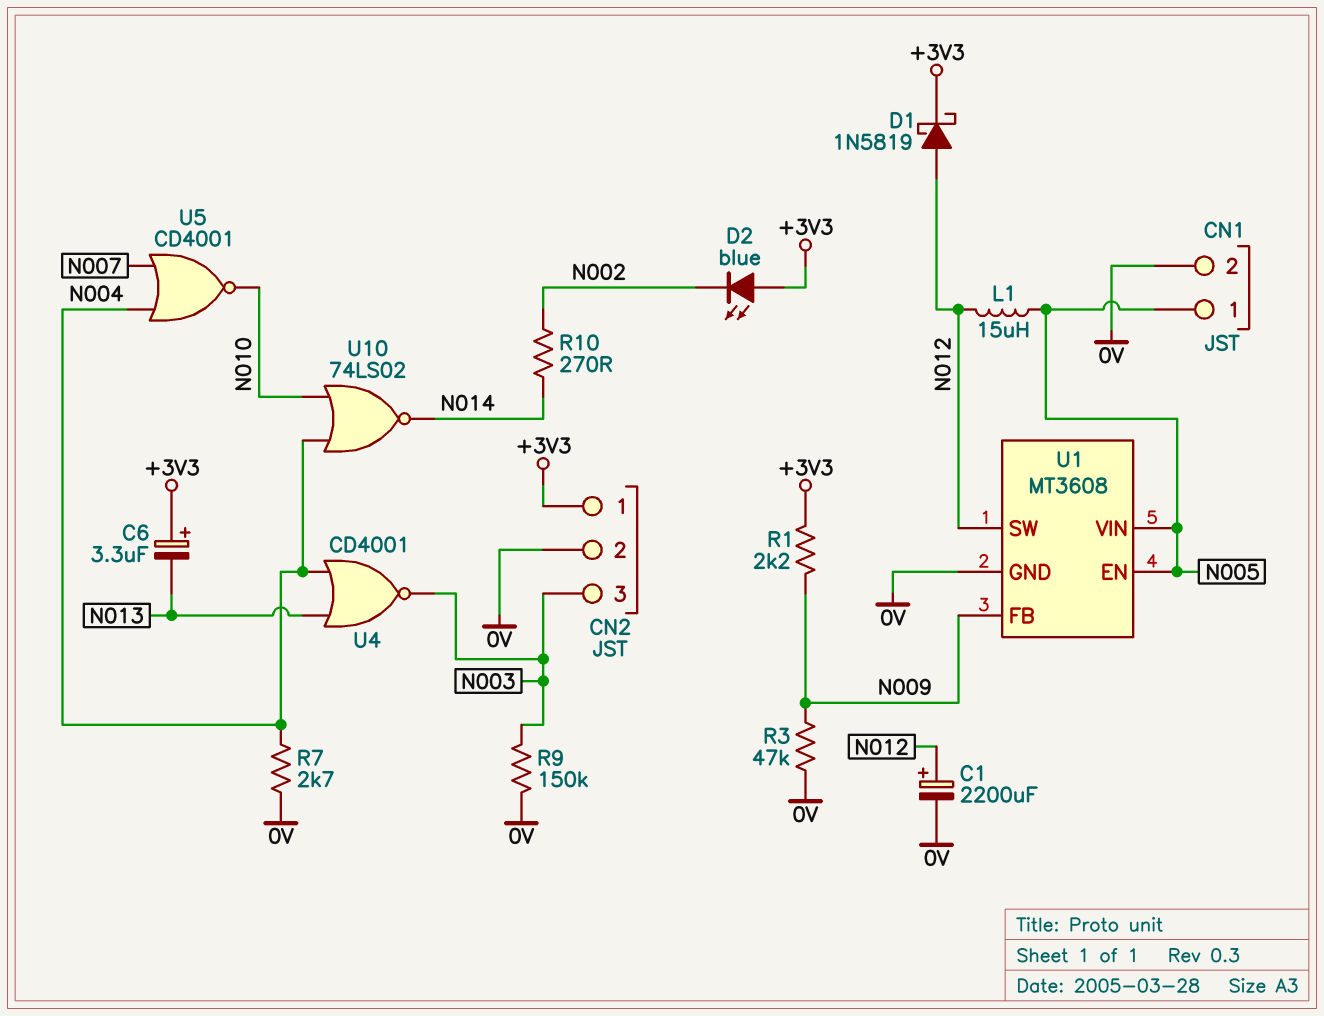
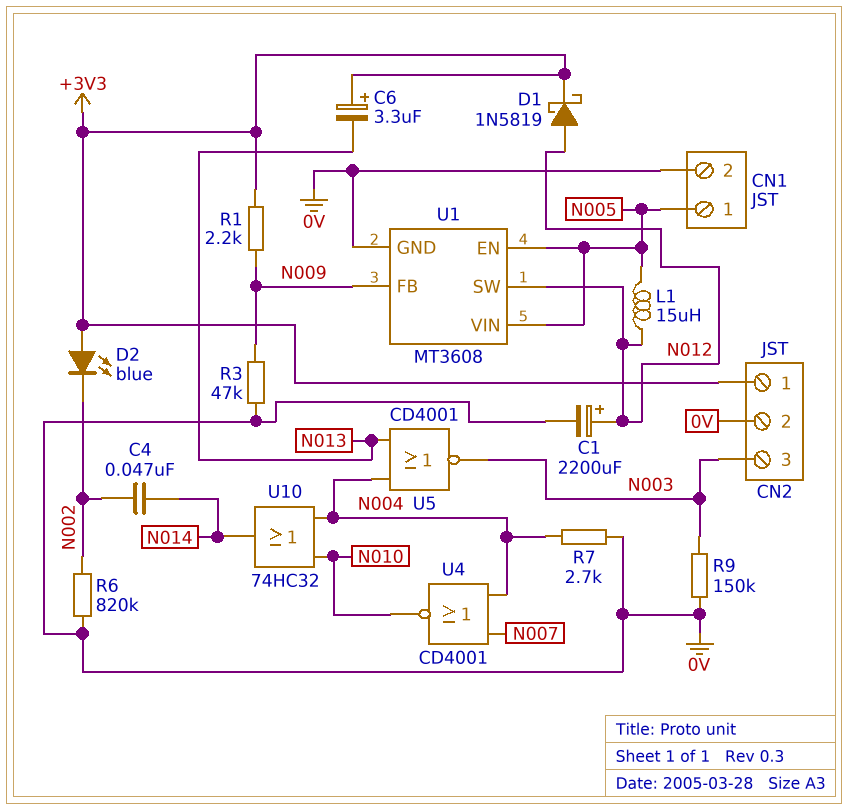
C4: none -> 47nF (N002, N014)
R6: none -> 820k (0V, N002)
R10: 270 (N002, N014) -> none
U4: NOR CD4001 (in N004, in N013, out N003) -> NOR CD4001 (in N004, in N007, out N010)
U5: NOR CD4001 (in N004, in N007, out N010) -> NOR CD4001 (in N004, in N013, out N003)
U10: NOR 74LS02 (in N004, in N010, out N014) -> OR 74HC32 (in N004, in N010, out N014)

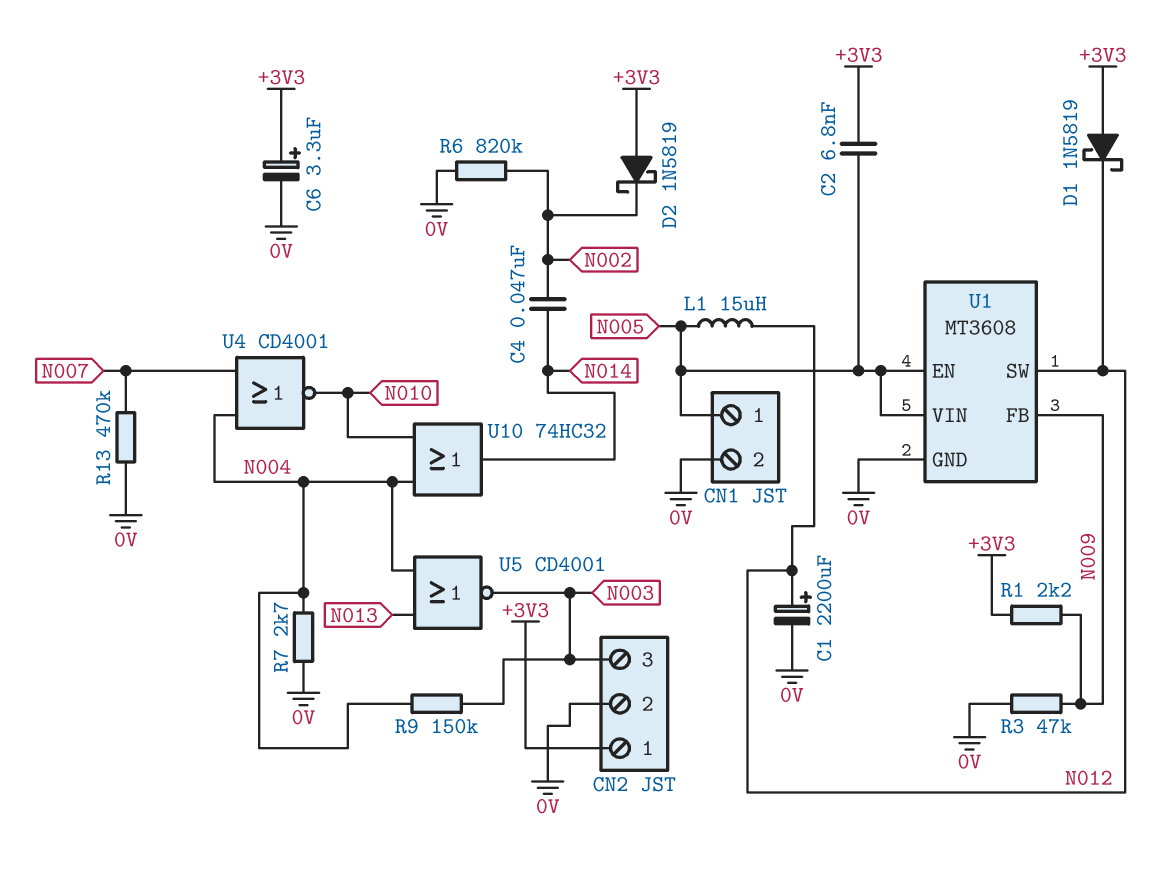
C2: none -> 6.8nF (+3V3, N005)
C6: 3.3uF (plus +3V3, minus N013) -> 3.3uF (plus +3V3, minus 0V)
D1: schottky 1N5819 (A N012, K +3V3) -> schottky 1N5819 (A +3V3, K N012)
D2: LED blue (A +3V3, K N002) -> schottky 1N5819 (A +3V3, K N002)
R9: 150k (0V, N003) -> 150k (N003, N004)
R13: none -> 470k (0V, N007)

